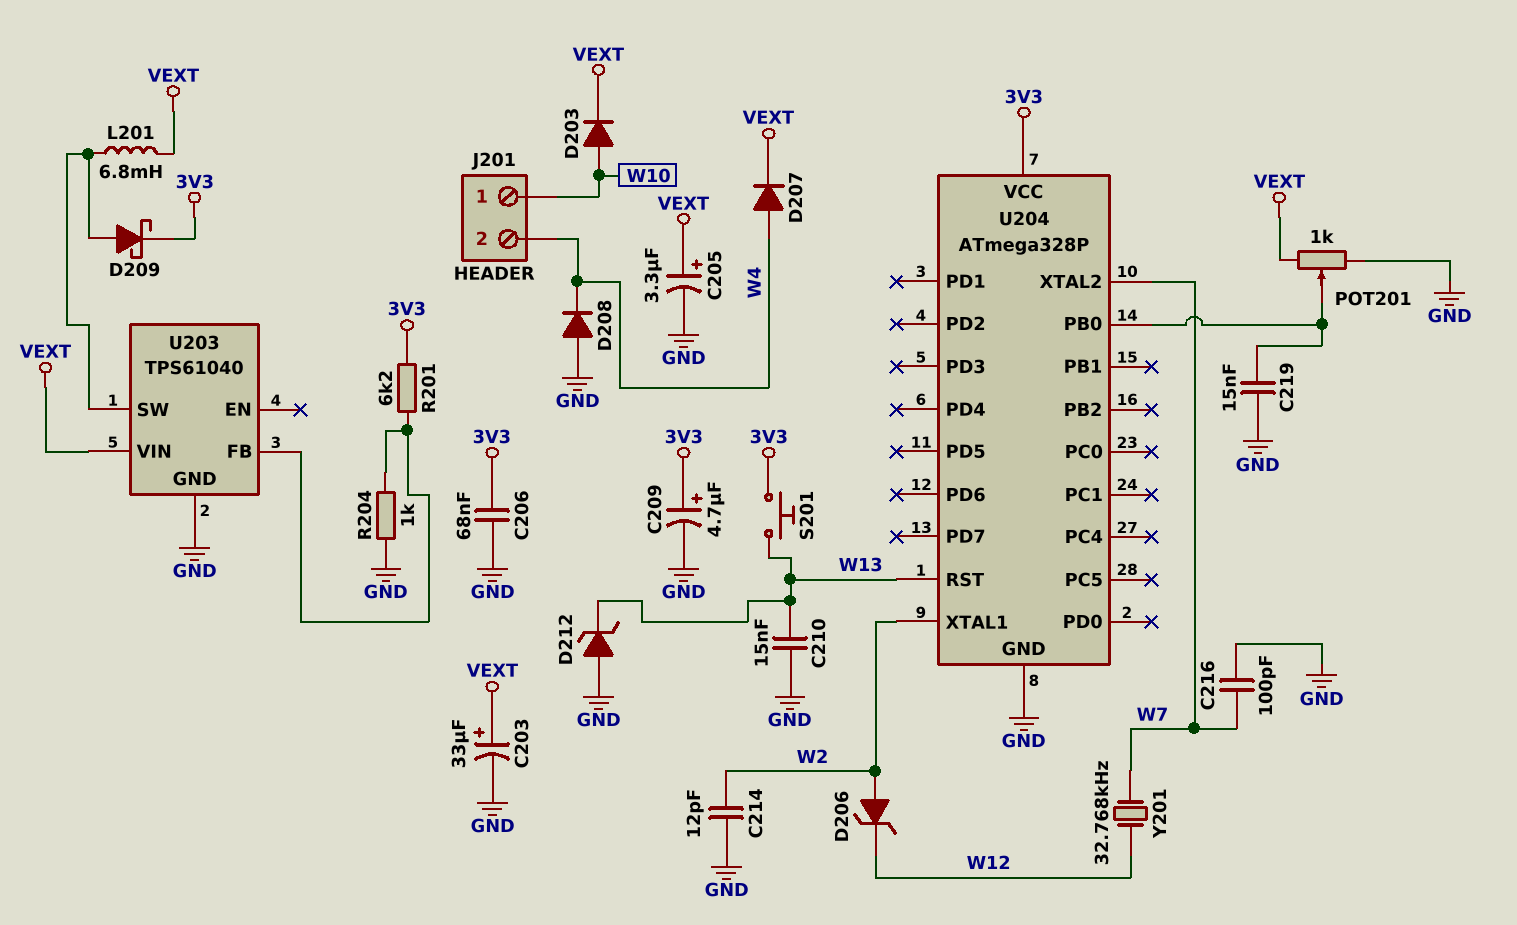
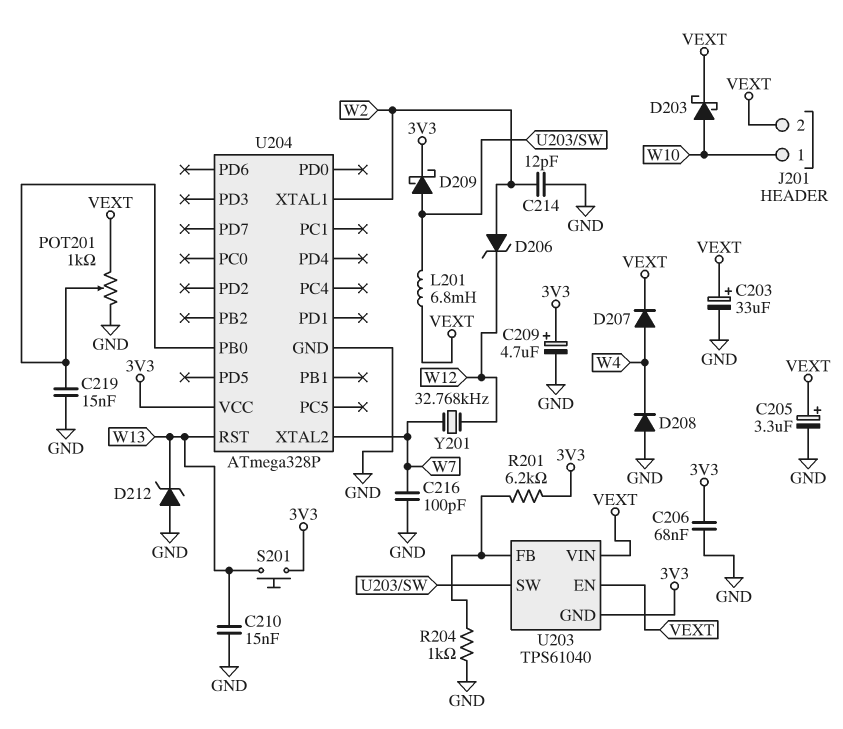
D203: diode (A W10, K VEXT) -> schottky (A W10, K VEXT)
J201 pin 2: W4 -> VEXT
U203 pin EN: none -> VEXT
U203 pin GND: GND -> 3V3

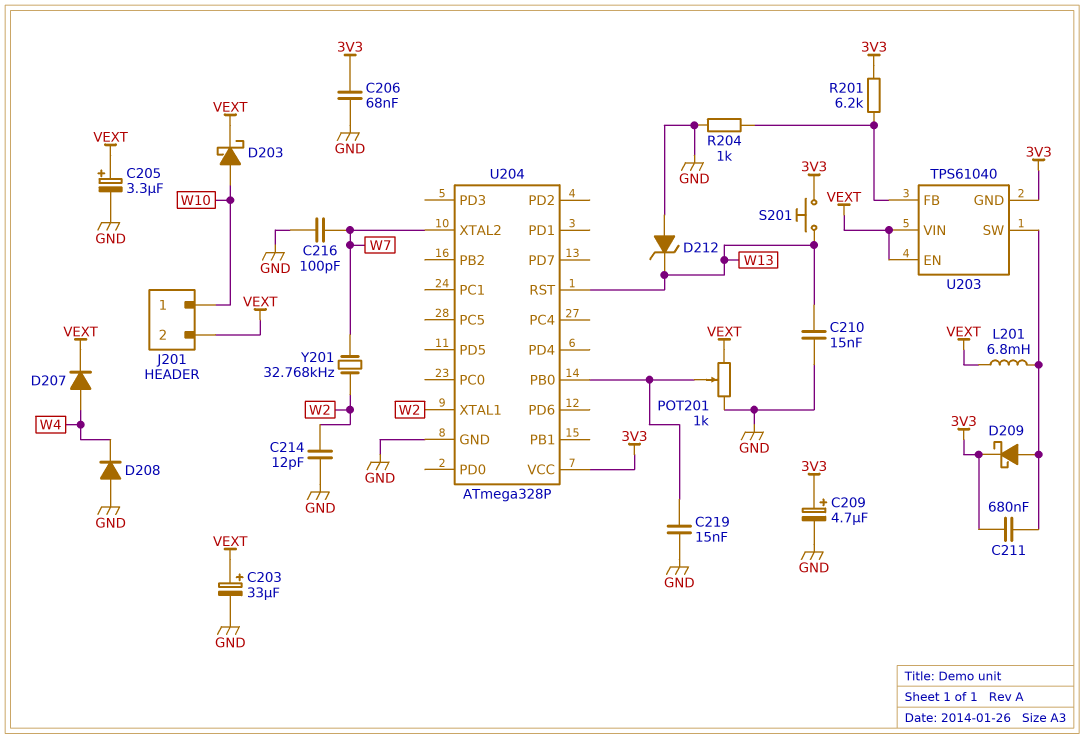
C211: none -> 680nF (3V3, U203/SW)
D206: zener (A W2, K W12) -> none
Y201: 32.768kHz (W7, W12) -> 32.768kHz (W2, W7)

